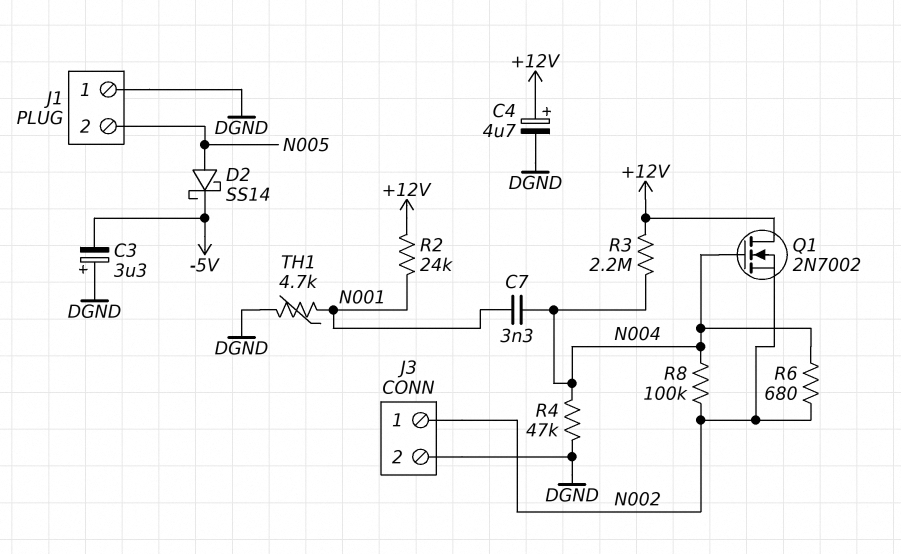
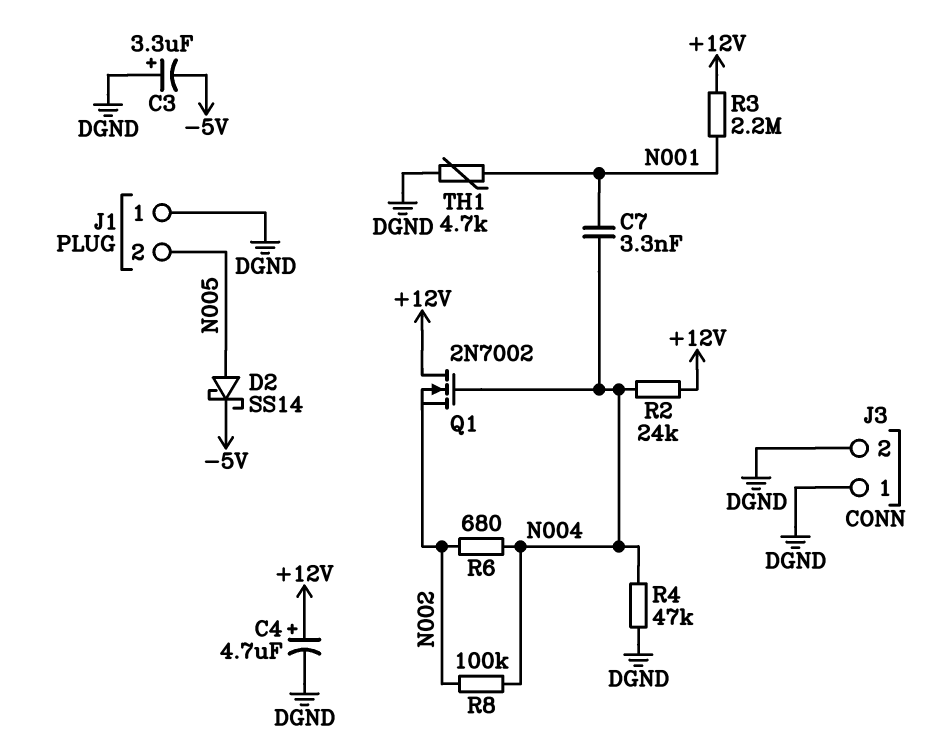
J3 pin 1: N002 -> DGND
R2: 24k (+12V, N001) -> 24k (+12V, N004)
R3: 2.2M (+12V, N004) -> 2.2M (+12V, N001)

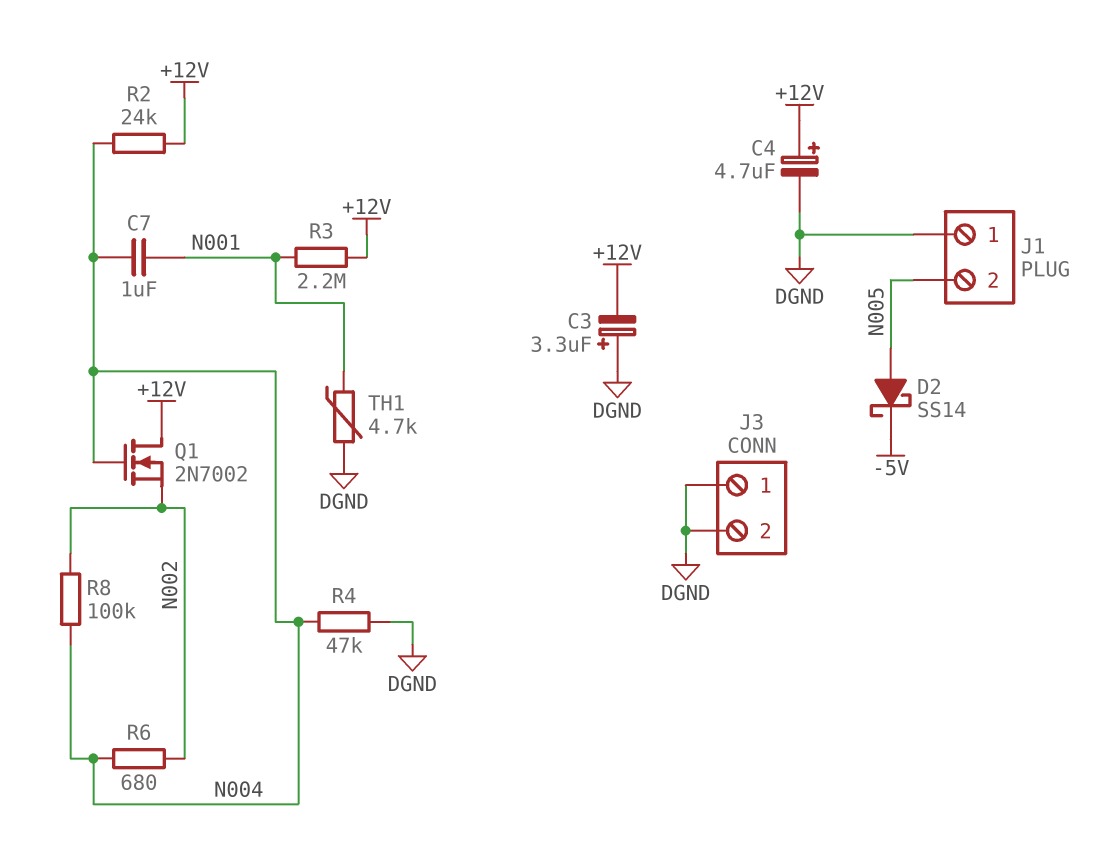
C3: 3.3uF (plus DGND, minus -5V) -> 3.3uF (plus DGND, minus +12V)
C7: 3.3nF (N001, N004) -> 1uF (N001, N004)

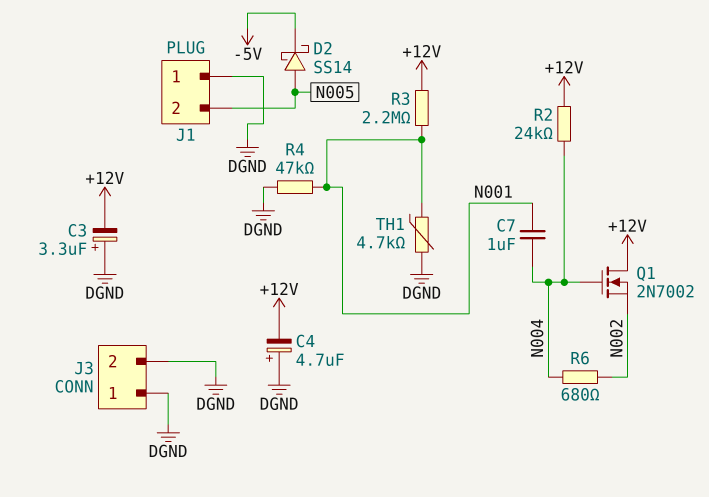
C4: 4.7uF (plus +12V, minus DGND) -> 4.7uF (plus DGND, minus +12V)
R4: 47k (DGND, N004) -> 47k (DGND, N001)
R8: 100k (N002, N004) -> none

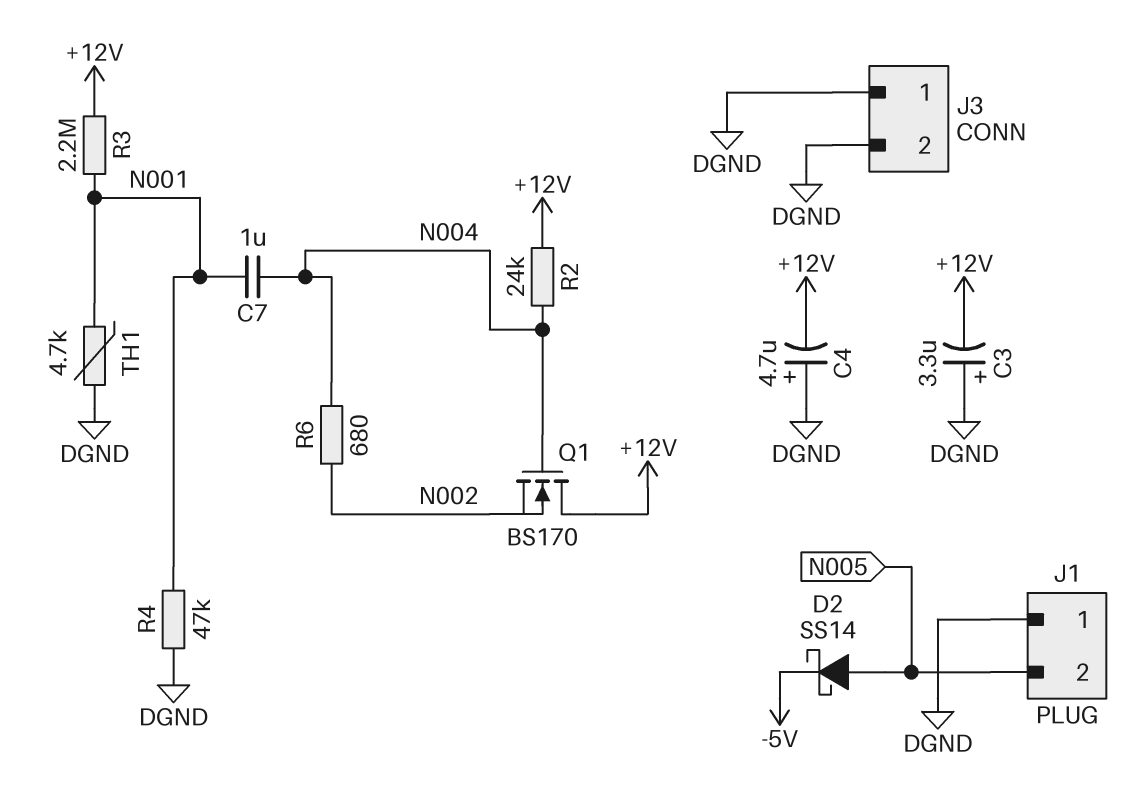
Q1: NMOS 2N7002 (G N004, D +12V, S N002) -> NMOS BS170 (G N004, D +12V, S N002)

